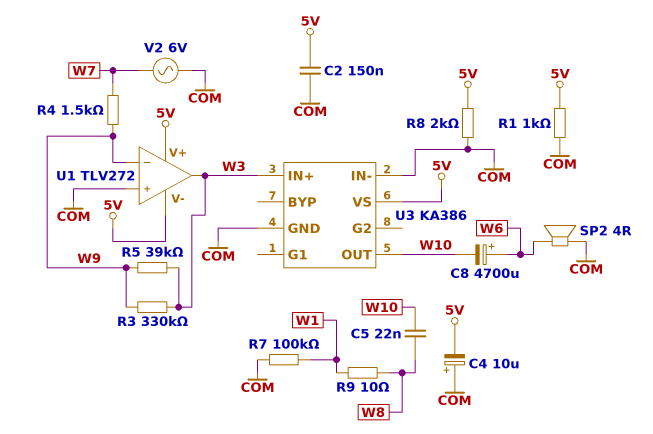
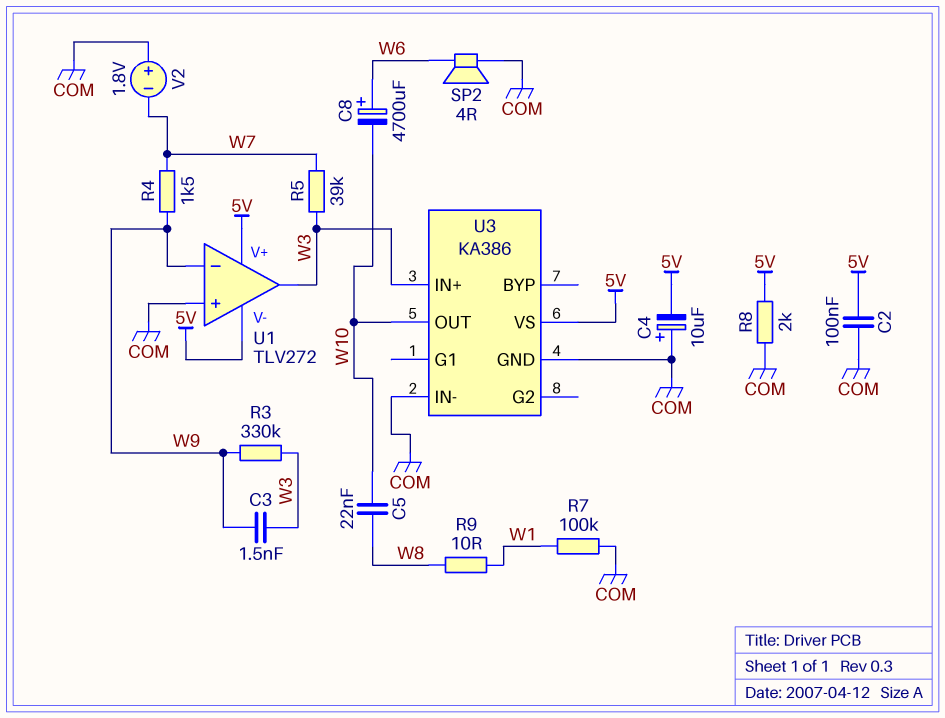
C2: 150nF (5V, COM) -> 100nF (5V, COM)
C3: none -> 1.5nF (W3, W9)
R1: 1k (5V, COM) -> none
R5: 39k (W3, W9) -> 39k (W3, W7)
V2: AC 6V (COM, W7) -> 1.8V (plus COM, minus W7)

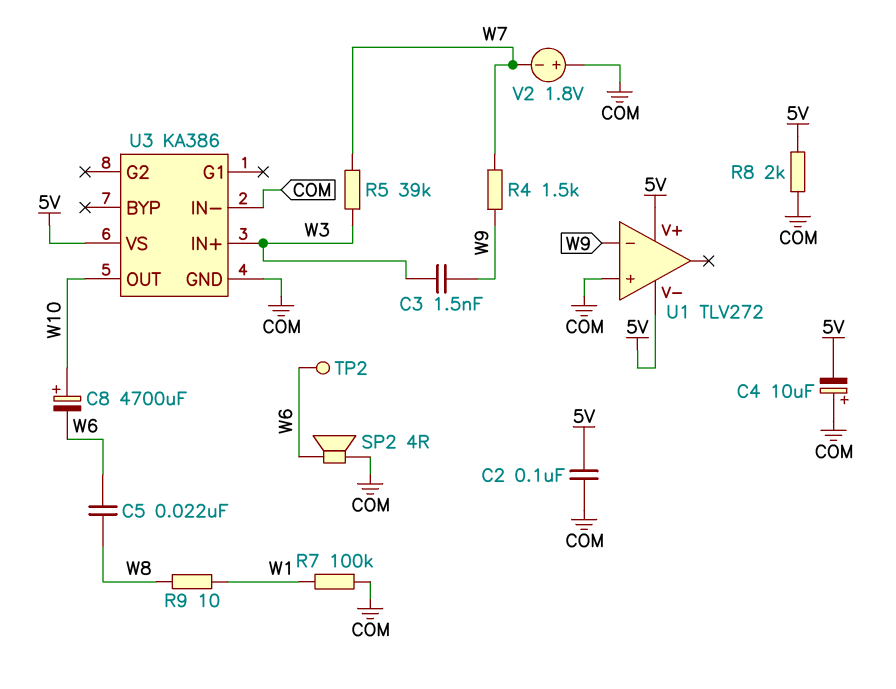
C5: 22nF (W8, W10) -> 22nF (W6, W8)
C8: 4700uF (plus W6, minus W10) -> 4700uF (plus W10, minus W6)
R3: 330k (W3, W9) -> none
TP2: none -> test point (W6)
U1 pin out: W3 -> none

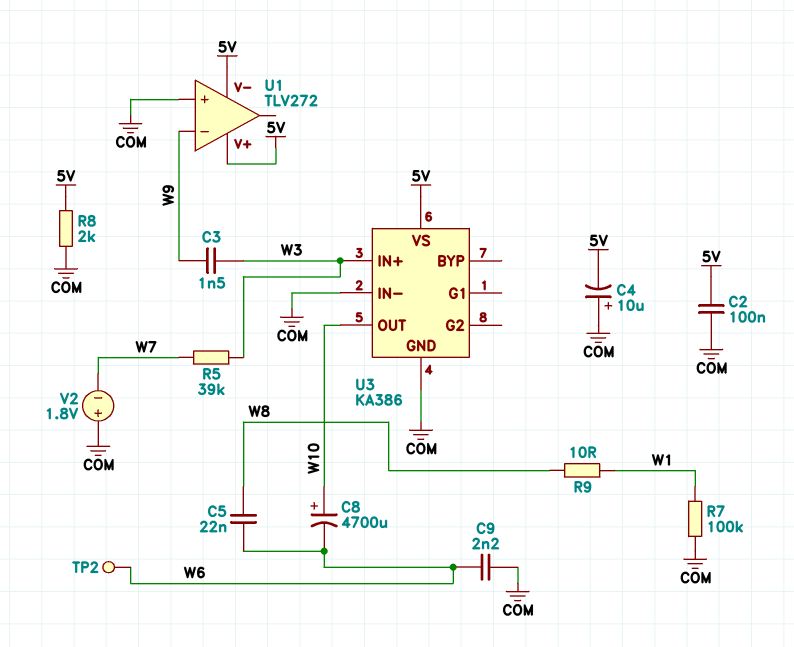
C9: none -> 2.2nF (COM, W6)
R4: 1.5k (W7, W9) -> none
SP2: speaker 4R (COM, W6) -> none

